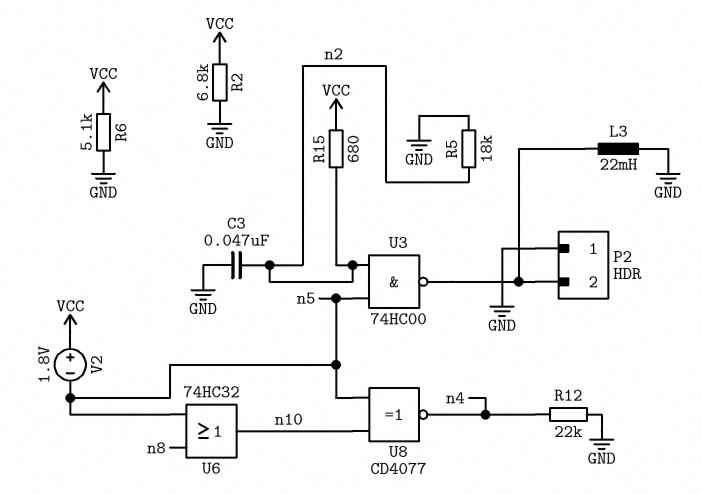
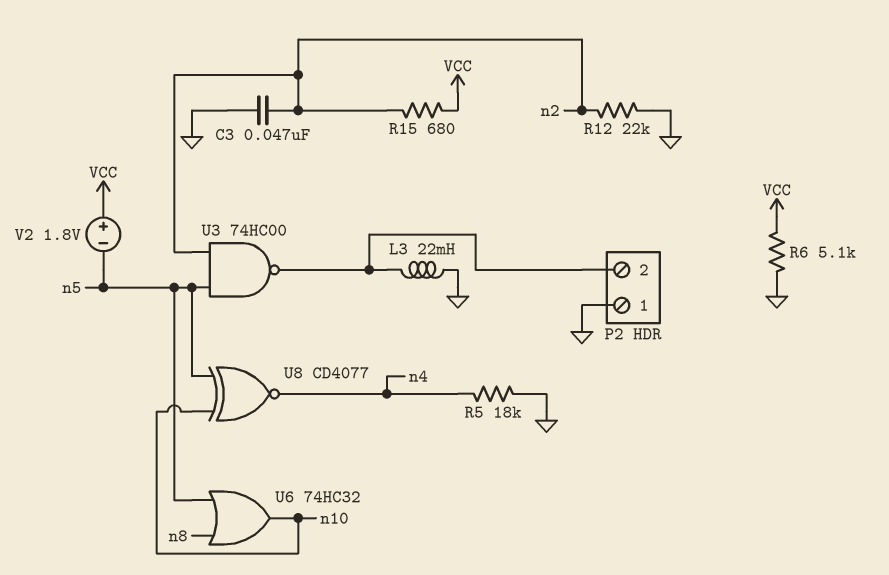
R2: 6.8k (GND, VCC) -> none
R5: 18k (GND, n2) -> 18k (GND, n4)
R12: 22k (GND, n4) -> 22k (GND, n2)

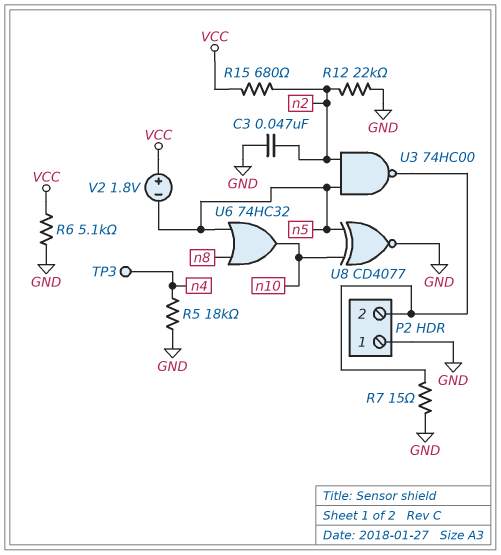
L3: 22mH (GND, P2/2) -> none
R7: none -> 15 (GND, P2/2)
TP3: none -> test point (n4)
U8: XNOR CD4077 (in n5, in n10, out n4) -> XNOR CD4077 (in n5, in n10, out GND)

